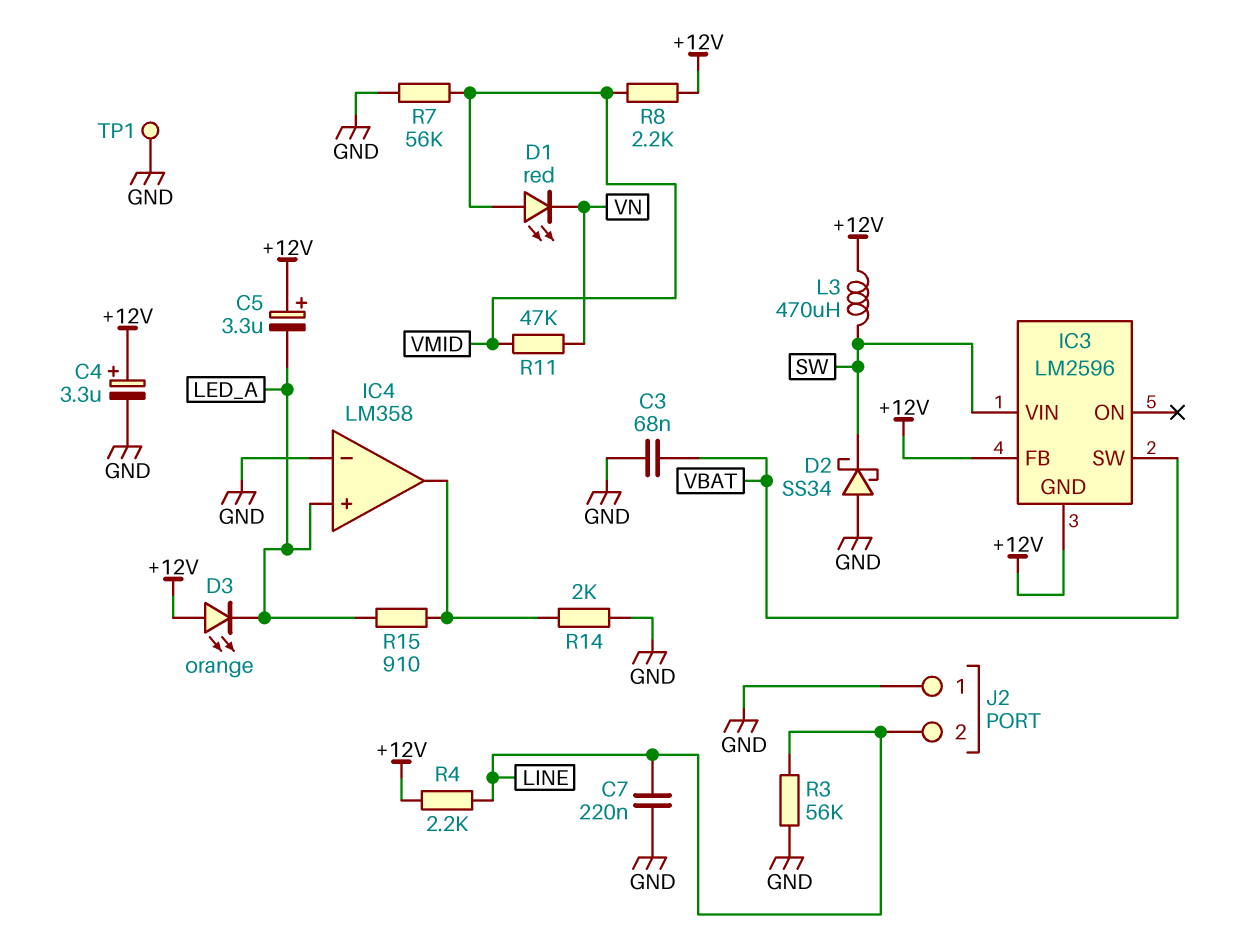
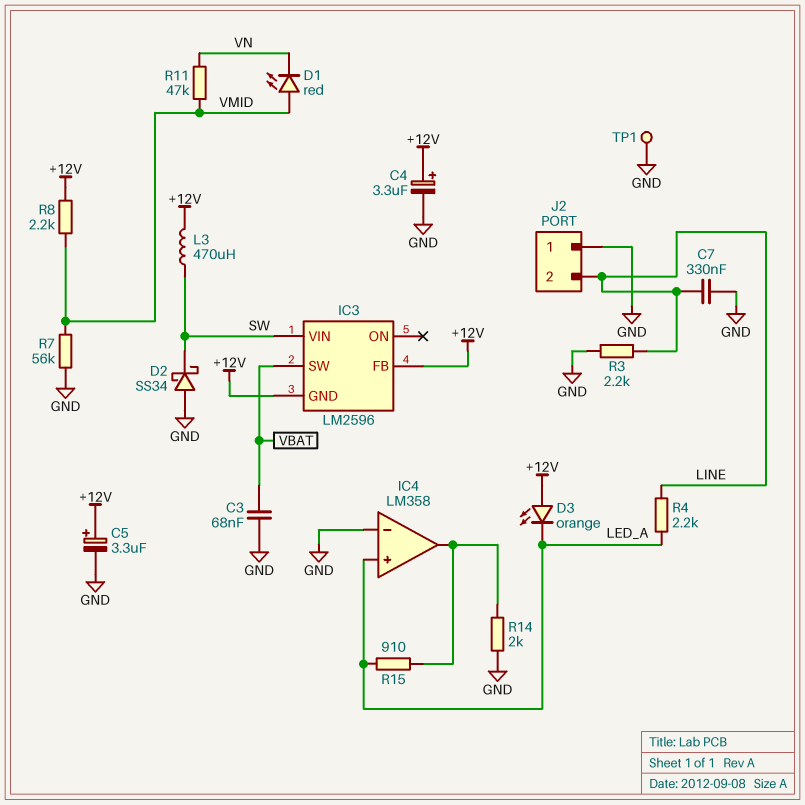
C5: 3.3uF (plus +12V, minus LED_A) -> 3.3uF (plus +12V, minus GND)
C7: 220nF (GND, LINE) -> 330nF (GND, LINE)
R3: 56k (GND, LINE) -> 2.2k (GND, LINE)
R4: 2.2k (+12V, LINE) -> 2.2k (LED_A, LINE)

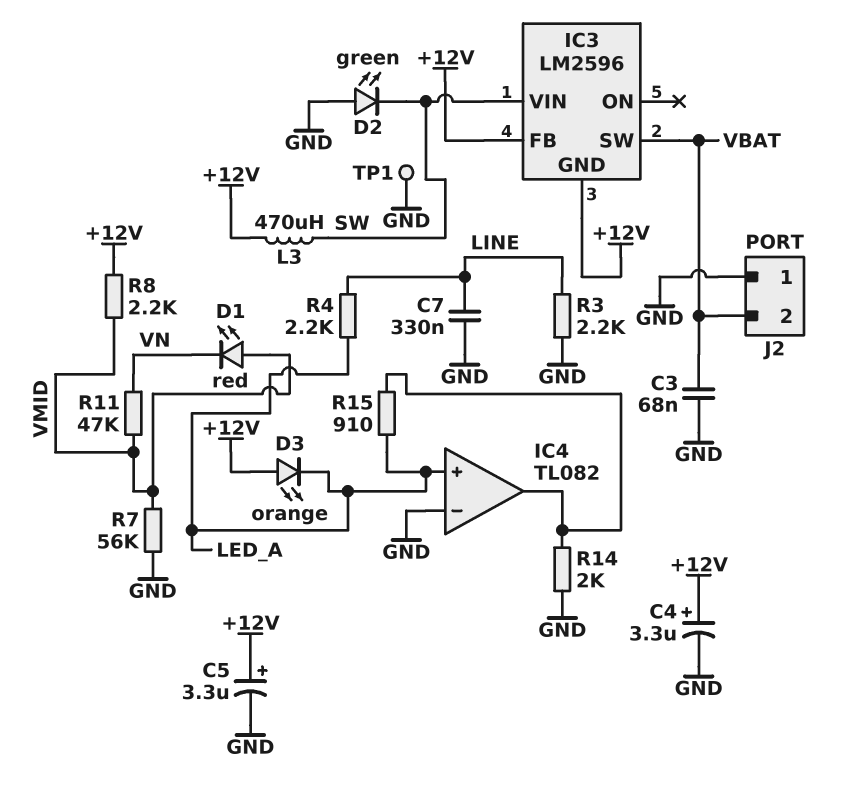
D2: schottky SS34 (A GND, K SW) -> LED green (A GND, K SW)
IC4: LM358 -> TL082
J2 pin 2: LINE -> VBAT

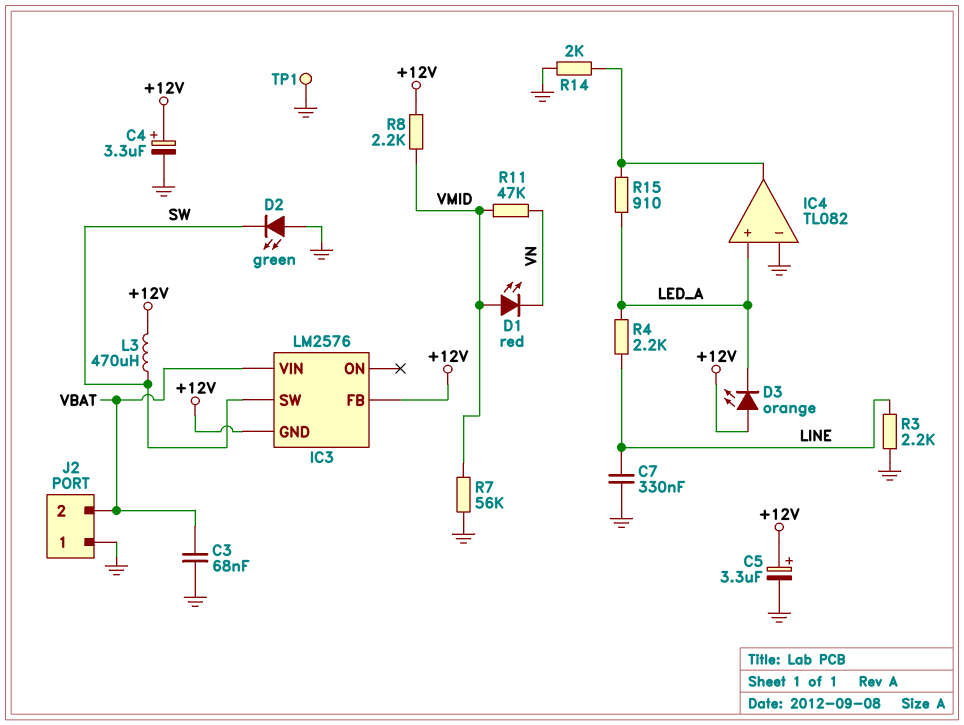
IC3: LM2596 -> LM2576
IC3 pin SW: VBAT -> SW
IC3 pin VIN: SW -> VBAT

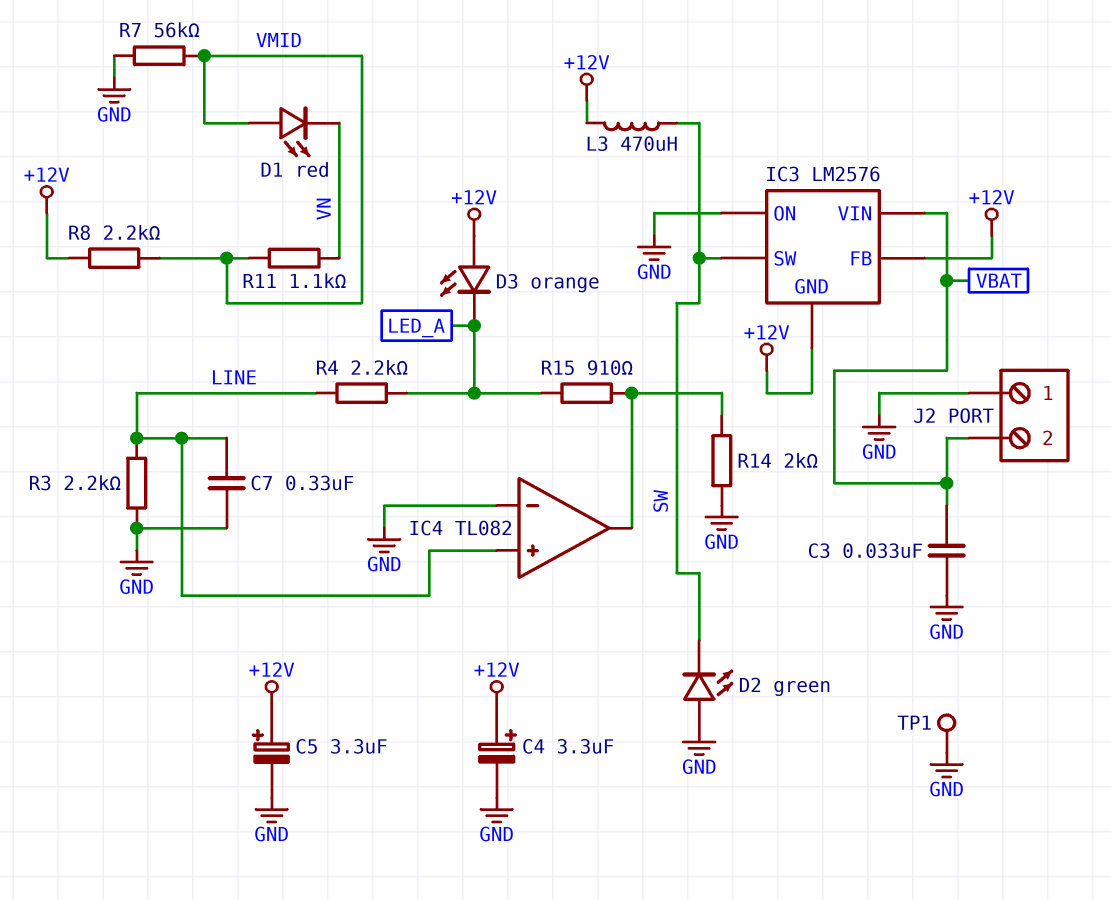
C3: 68nF (GND, VBAT) -> 33nF (GND, VBAT)
IC3 pin ON: none -> GND
IC4 pin in+: LED_A -> LINE
R11: 47k (VMID, VN) -> 1.1k (VMID, VN)

